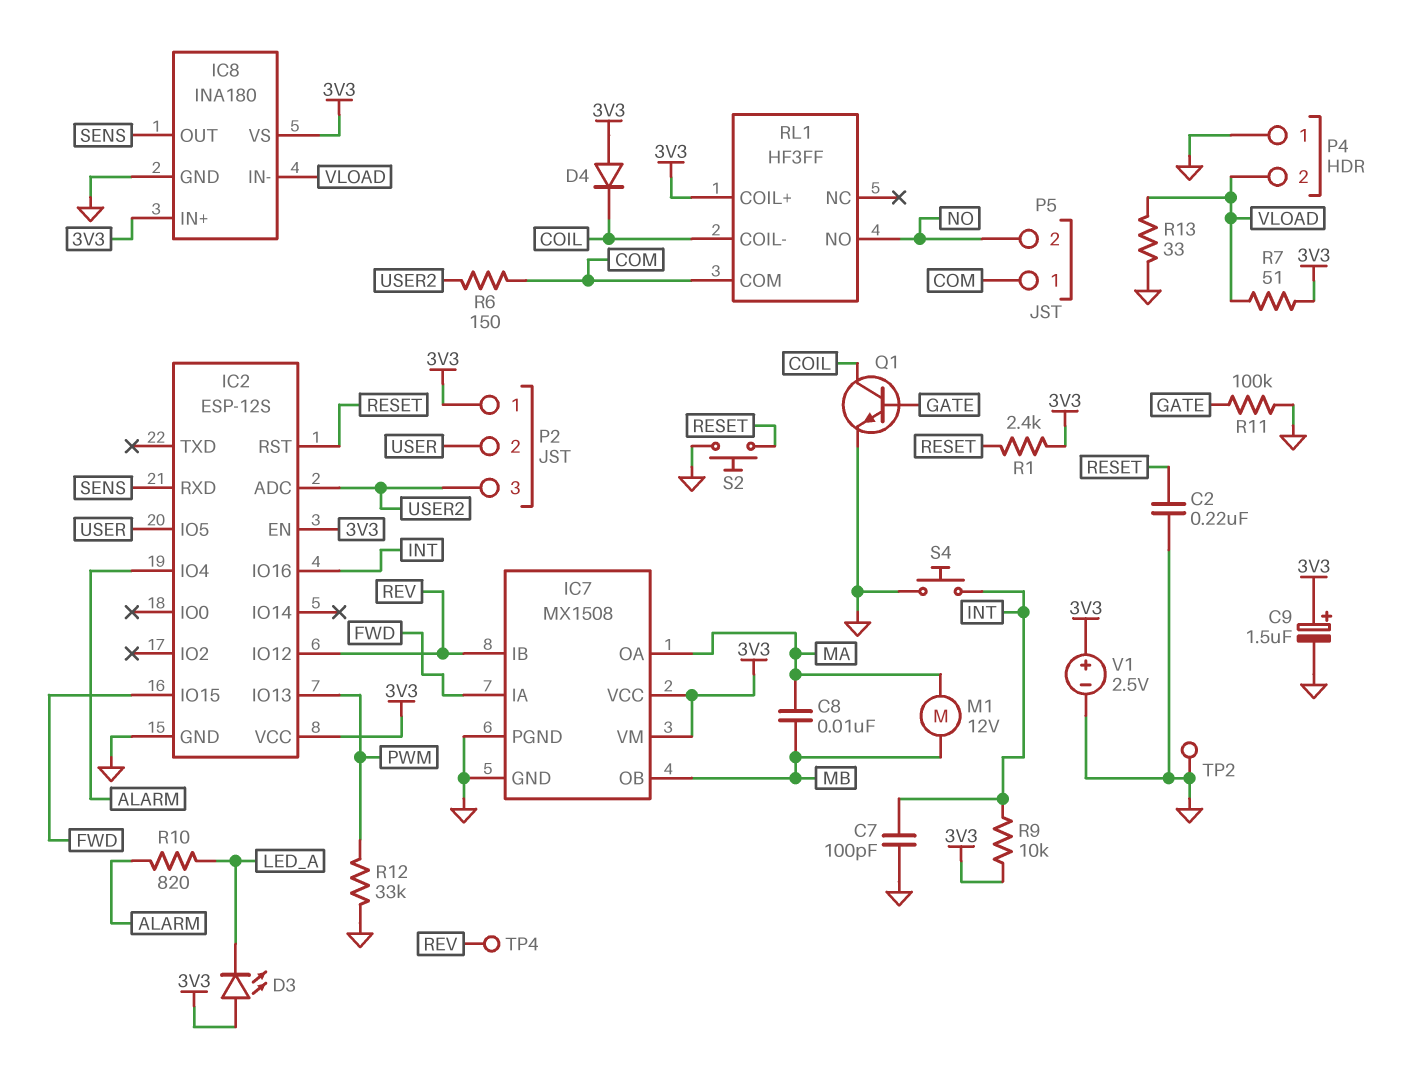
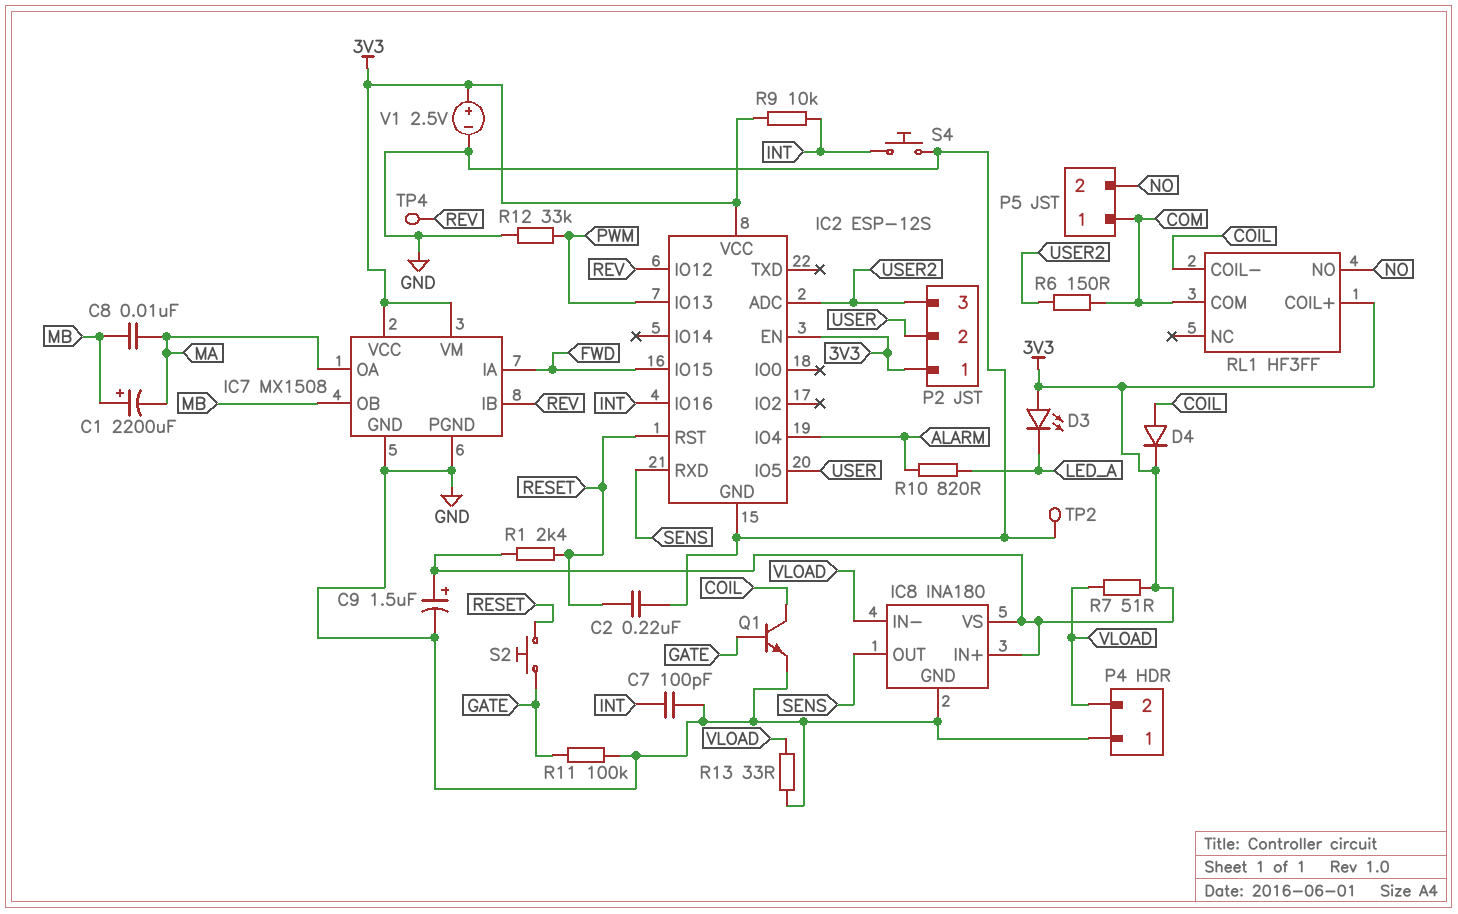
C1: none -> 2200uF (plus MB, minus MA)
D4: diode (A 3V3, K COIL) -> diode (A COIL, K 3V3)
M1: motor 12V (MA, MB) -> none
S2: button (GND, RESET) -> button (GATE, RESET)

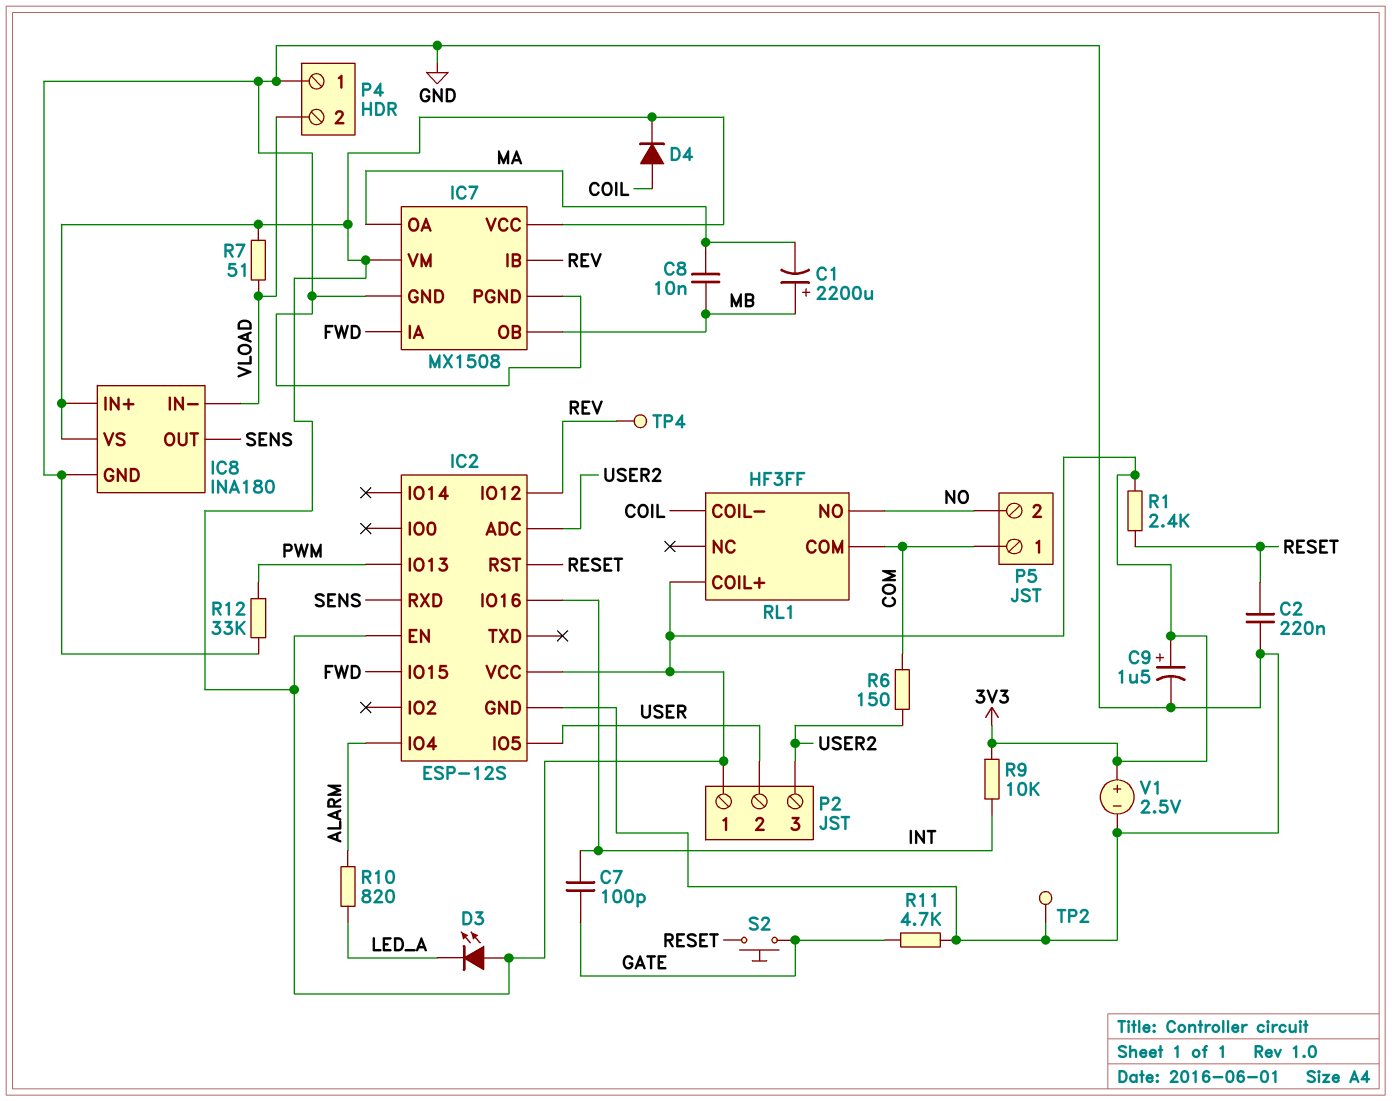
C7: 100pF (GND, INT) -> 100pF (GATE, INT)
Q1: NPN (B GATE, C COIL, E GND) -> none
R11: 100k (GATE, GND) -> 4.7k (GATE, GND)
R13: 33 (GND, VLOAD) -> none
S4: button (GND, INT) -> none

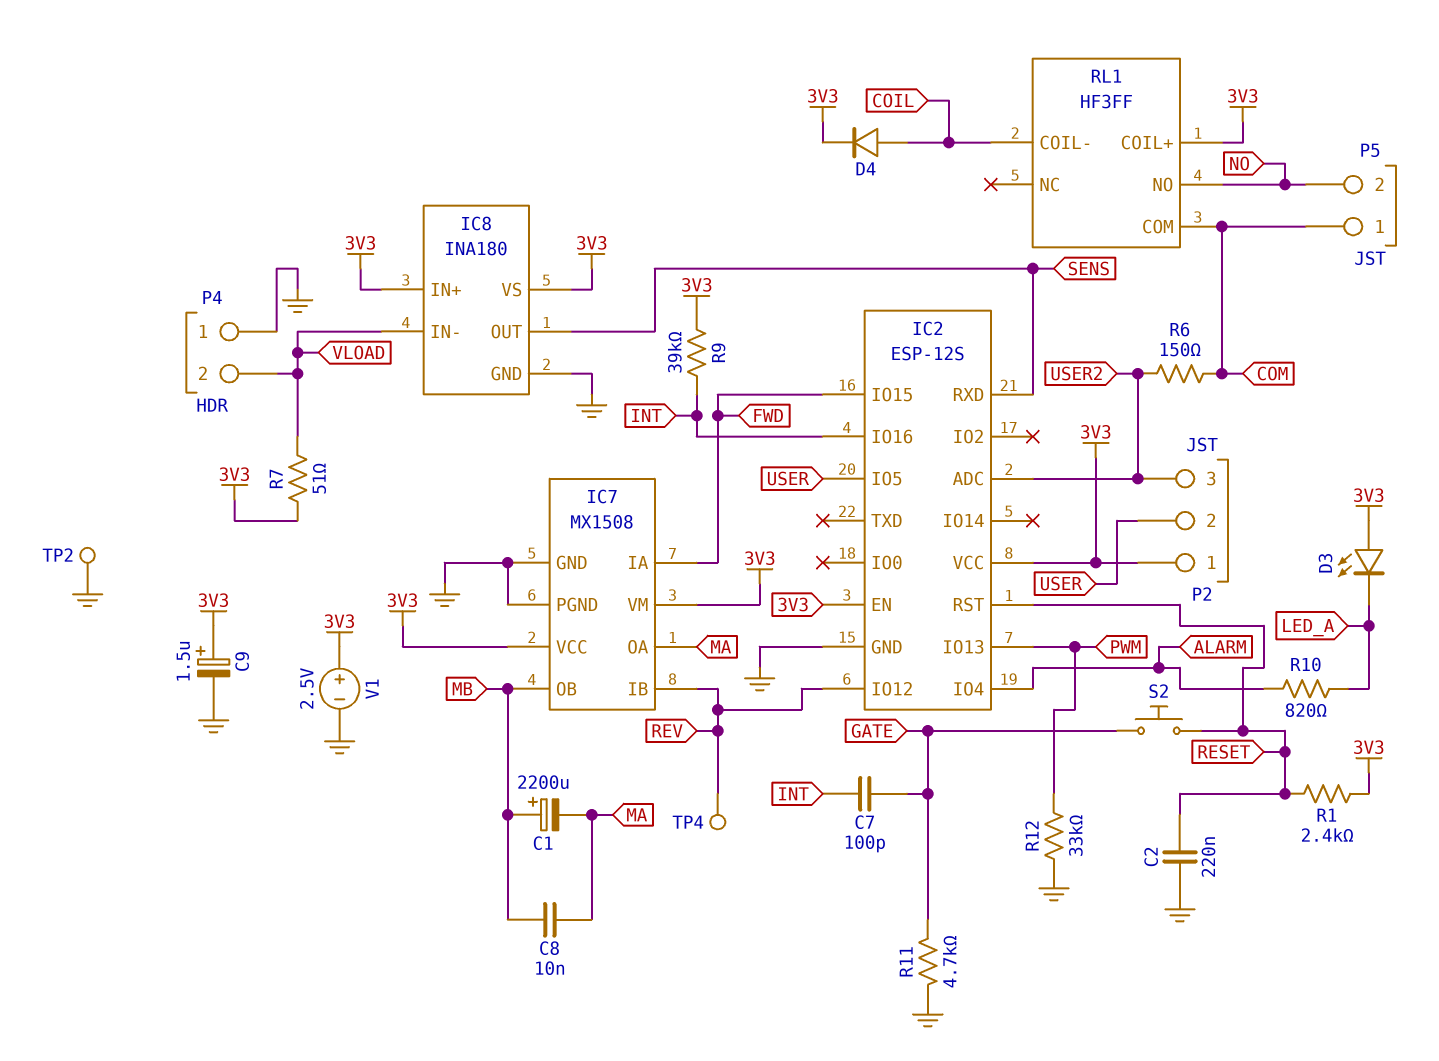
R9: 10k (3V3, INT) -> 39k (3V3, INT)

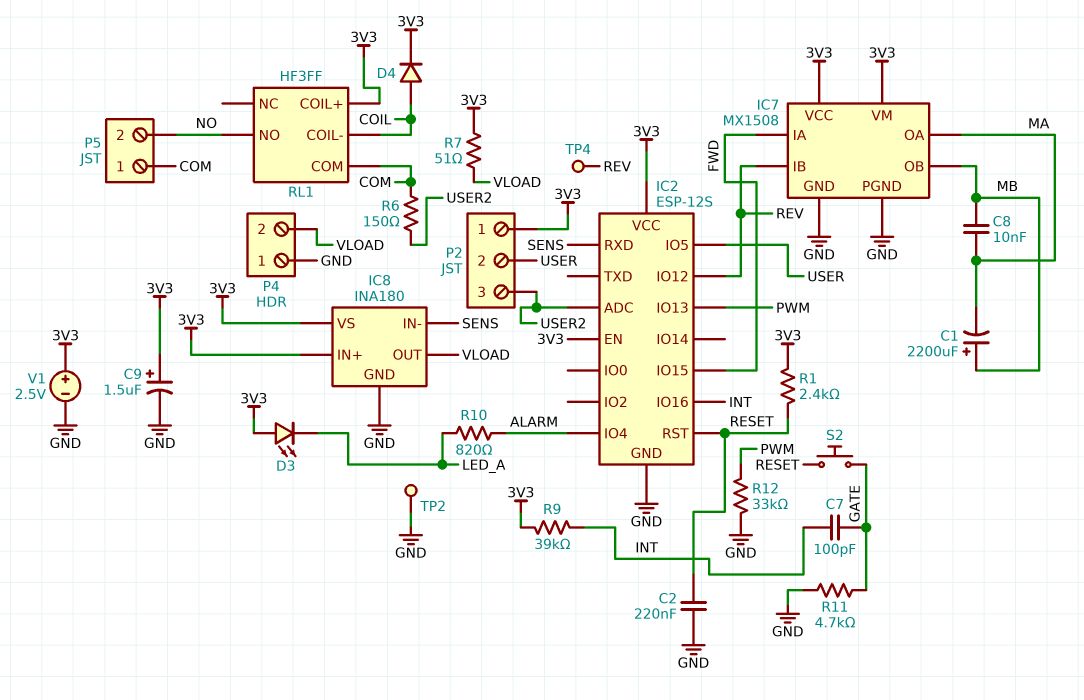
IC8 pin IN-: VLOAD -> SENS
IC8 pin OUT: SENS -> VLOAD

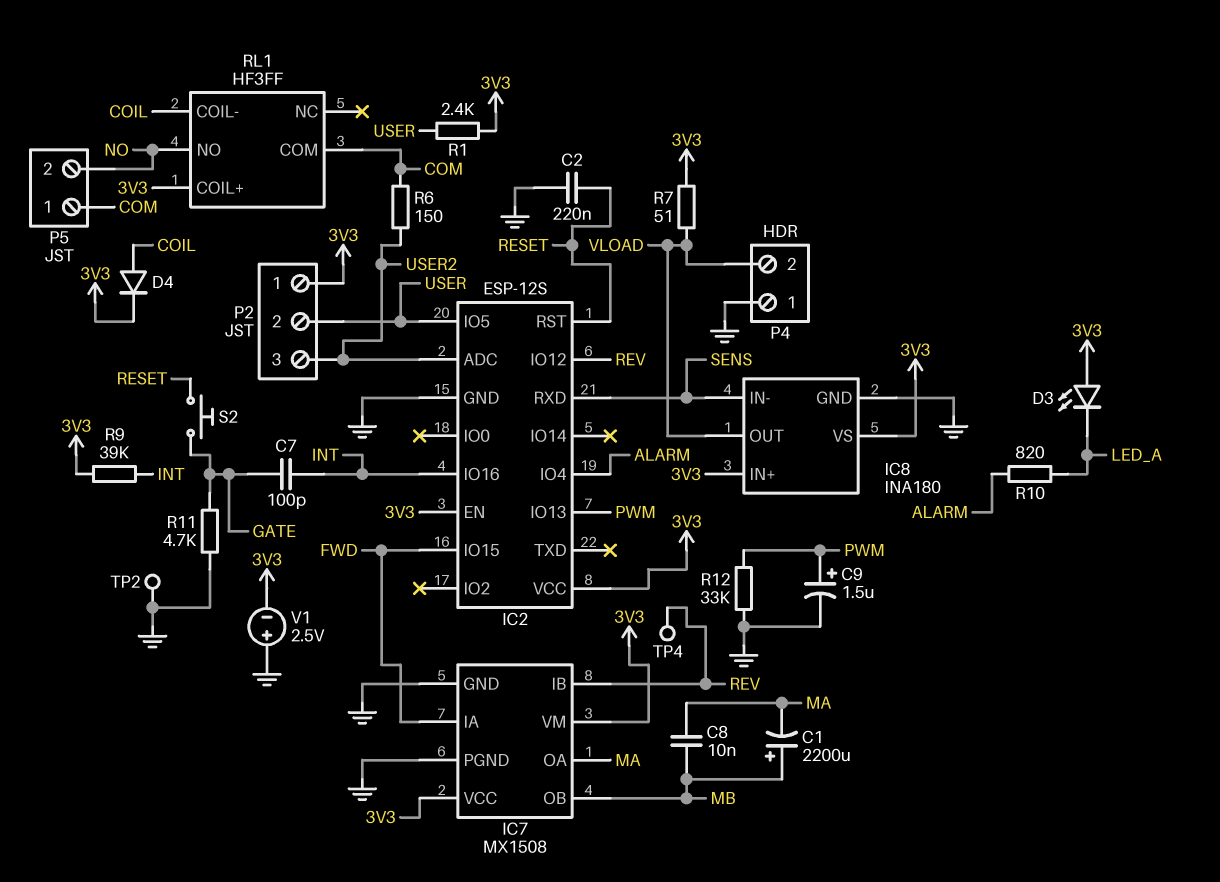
C9: 1.5uF (plus 3V3, minus GND) -> 1.5uF (plus PWM, minus GND)
R1: 2.4k (3V3, RESET) -> 2.4k (3V3, USER)
V1: 2.5V (plus 3V3, minus GND) -> 2.5V (plus GND, minus 3V3)

